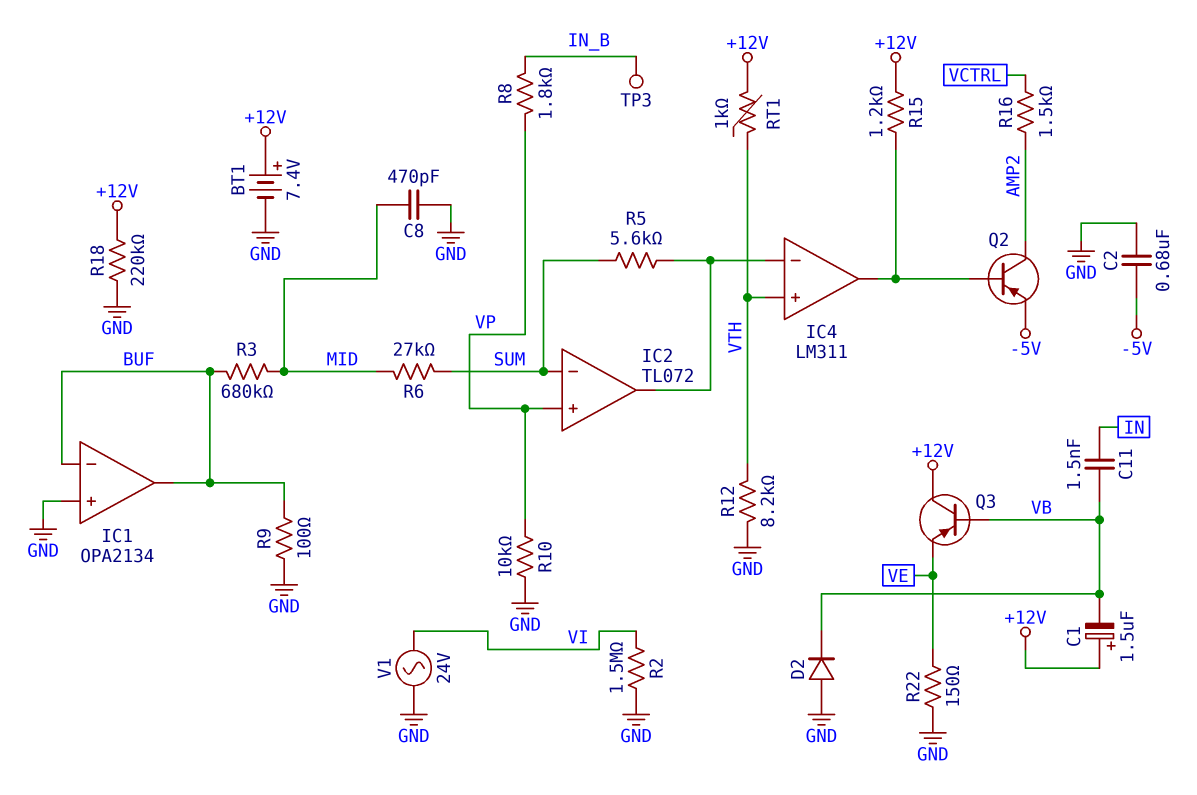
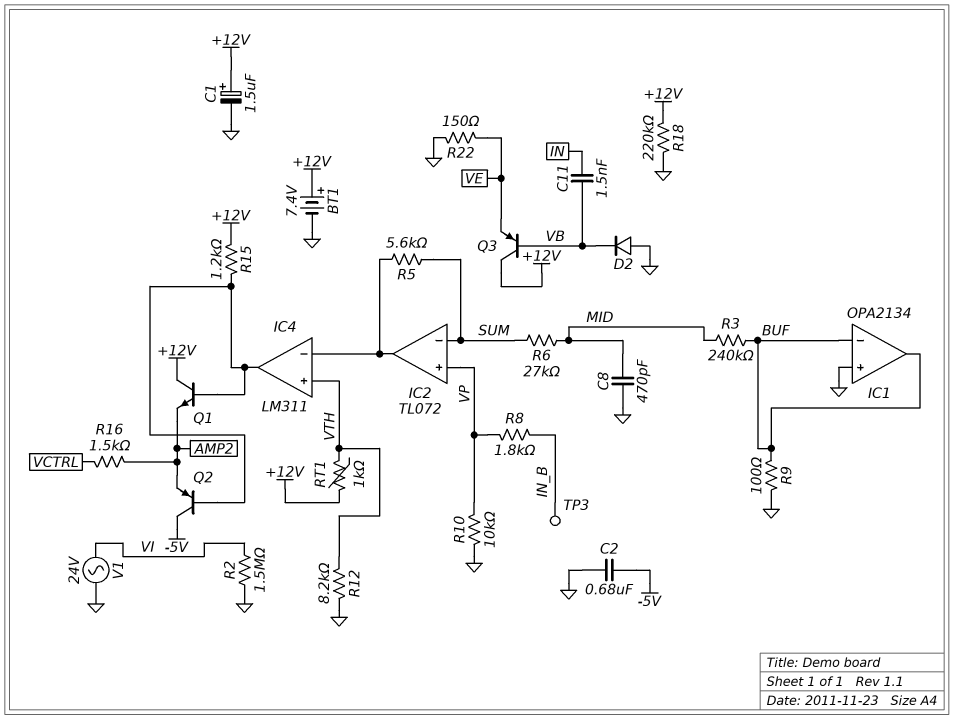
C1: 1.5uF (plus +12V, minus VB) -> 1.5uF (plus +12V, minus GND)
Q1: none -> NPN (B IC4/out, C +12V, E AMP2)
Q2: PNP (B IC4/out, C AMP2, E -5V) -> PNP (B IC4/out, C -5V, E AMP2)
R3: 680k (BUF, MID) -> 240k (BUF, MID)

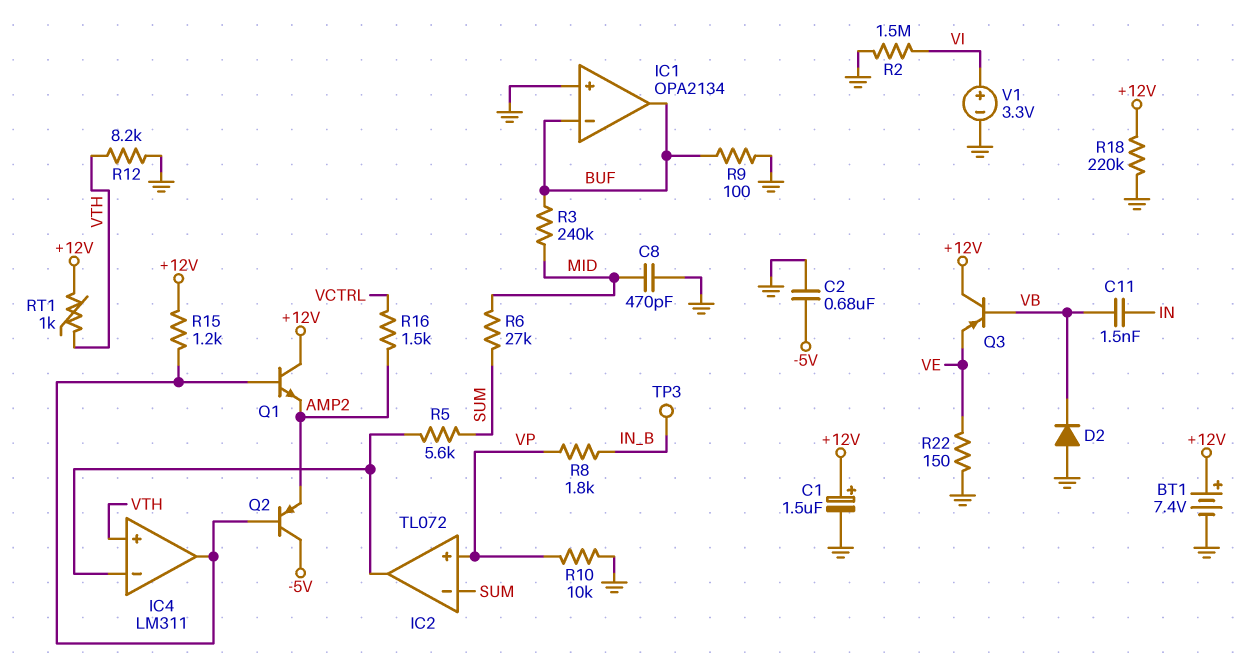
V1: AC 24V (GND, VI) -> 3.3V (plus VI, minus GND)

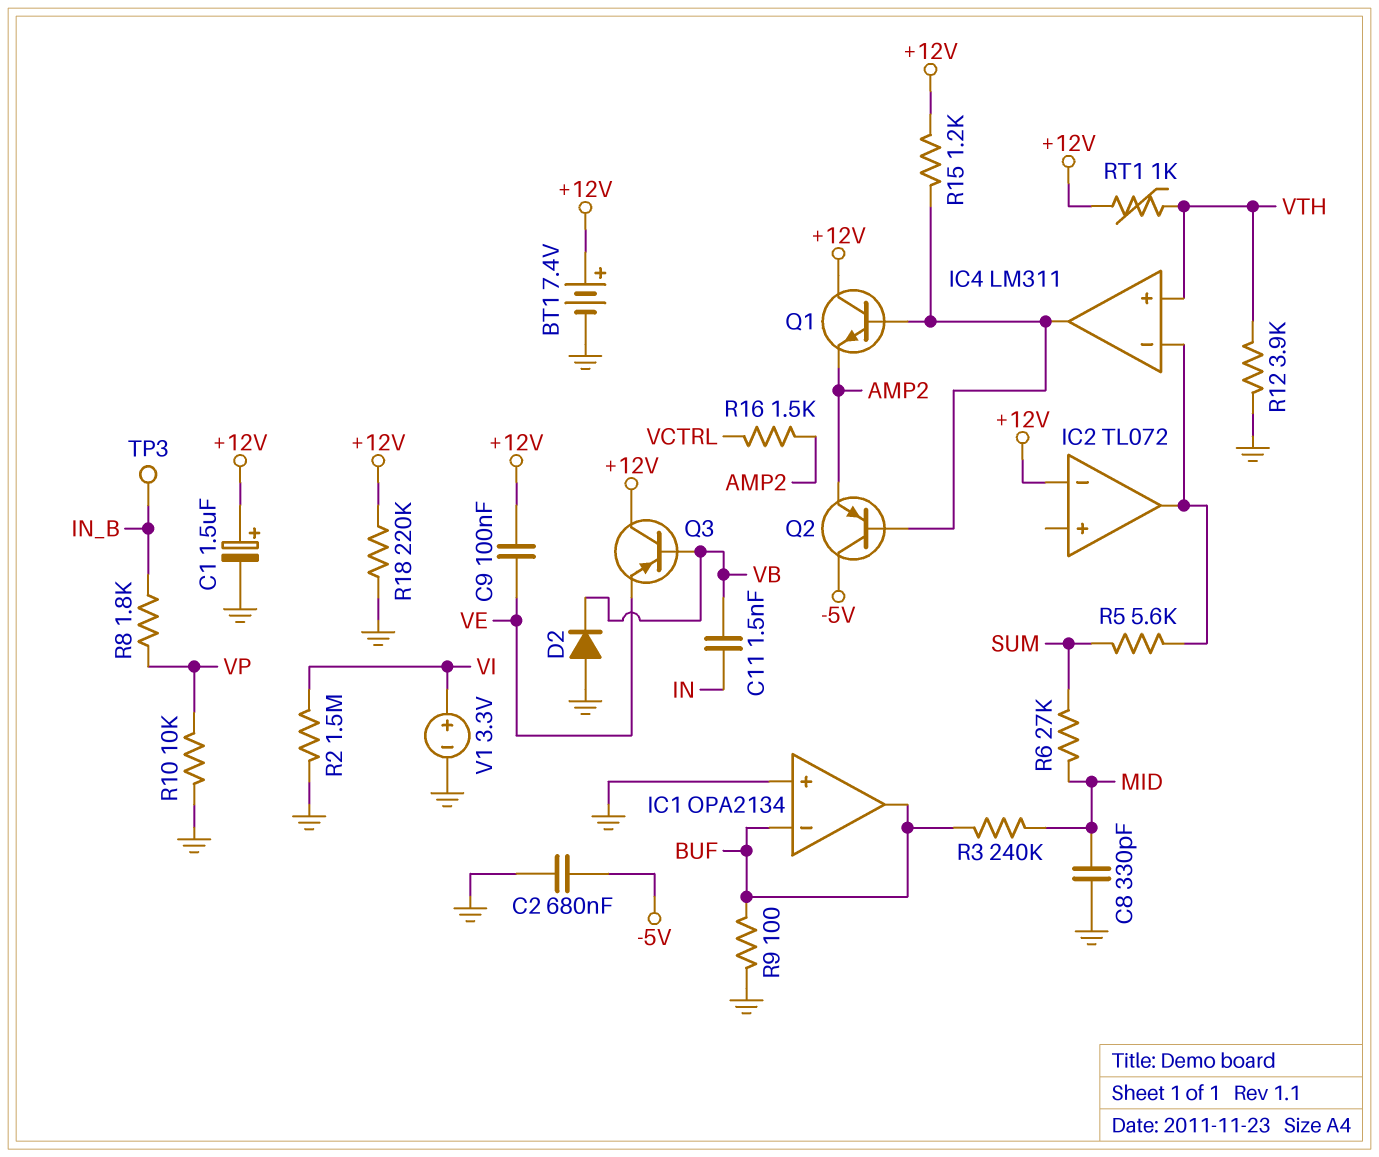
C8: 470pF (GND, MID) -> 330pF (GND, MID)
C9: none -> 100nF (+12V, VE)
IC2 pin in+: VP -> none
IC2 pin in-: SUM -> +12V
R12: 8.2k (GND, VTH) -> 3.9k (GND, VTH)
R22: 150 (GND, VE) -> none

